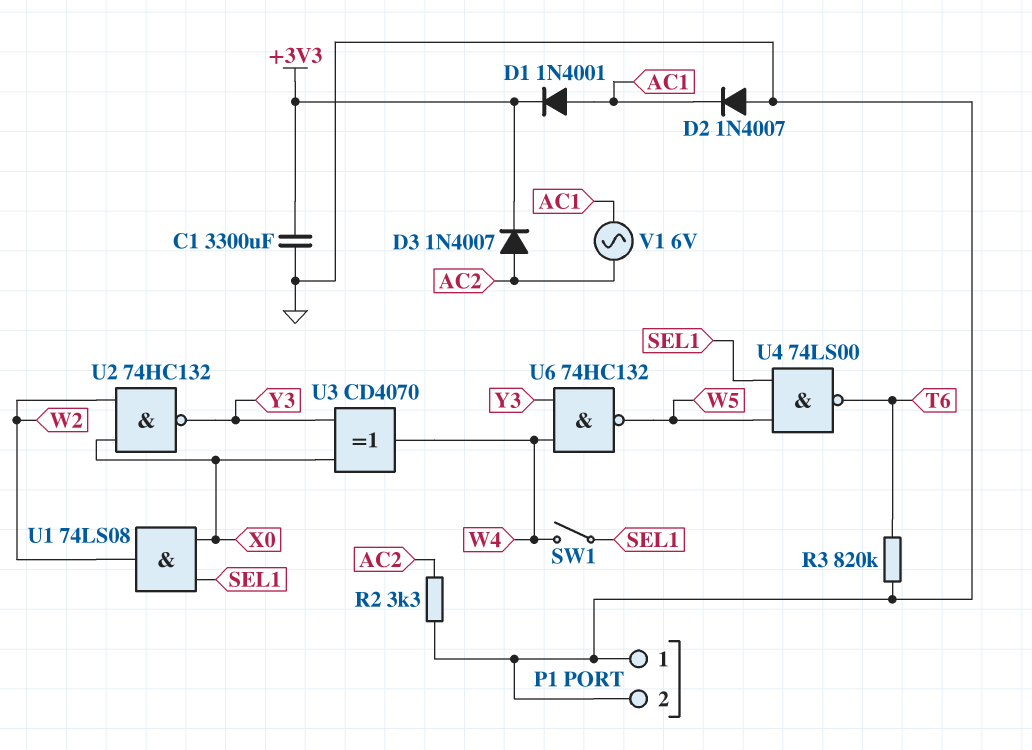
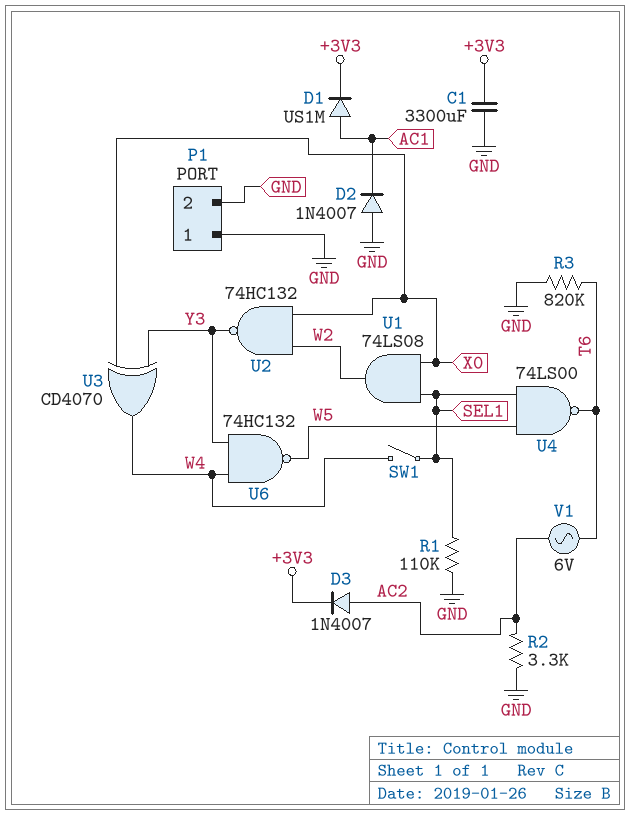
D1: diode 1N4001 (A AC1, K +3V3) -> diode US1M (A AC1, K +3V3)
R1: none -> 110k (GND, SEL1)
V1: AC 6V (AC1, AC2) -> AC 6V (AC2, T6)

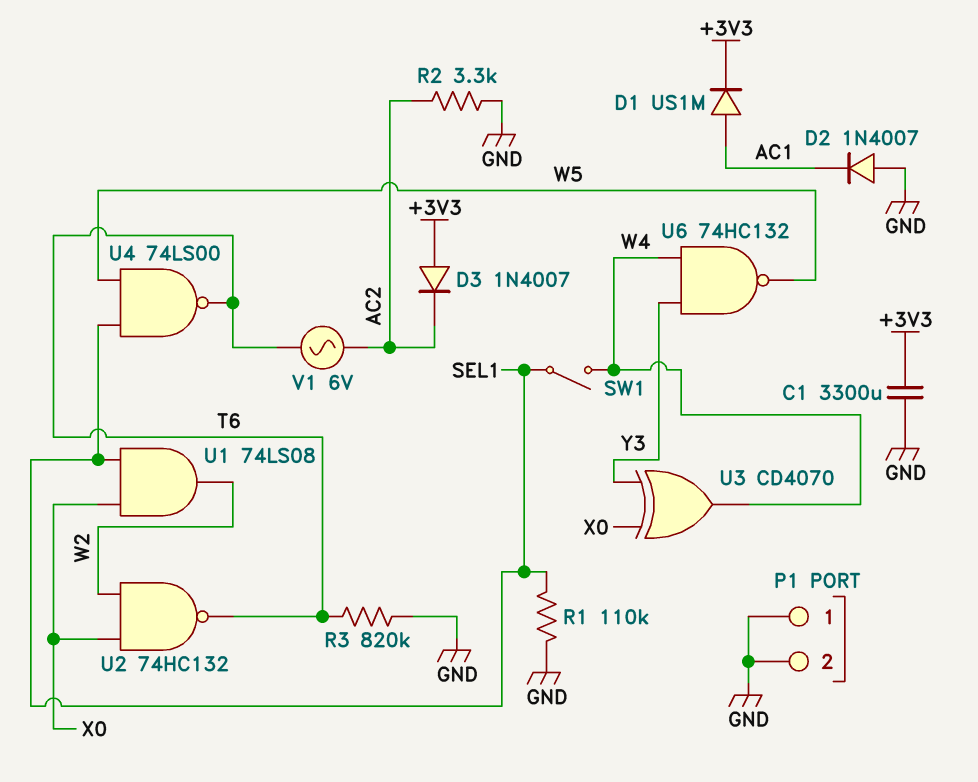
D3: diode 1N4007 (A AC2, K +3V3) -> diode 1N4007 (A +3V3, K AC2)
U2: NAND 74HC132 (in W2, in X0, out Y3) -> NAND 74HC132 (in W2, in X0, out T6)

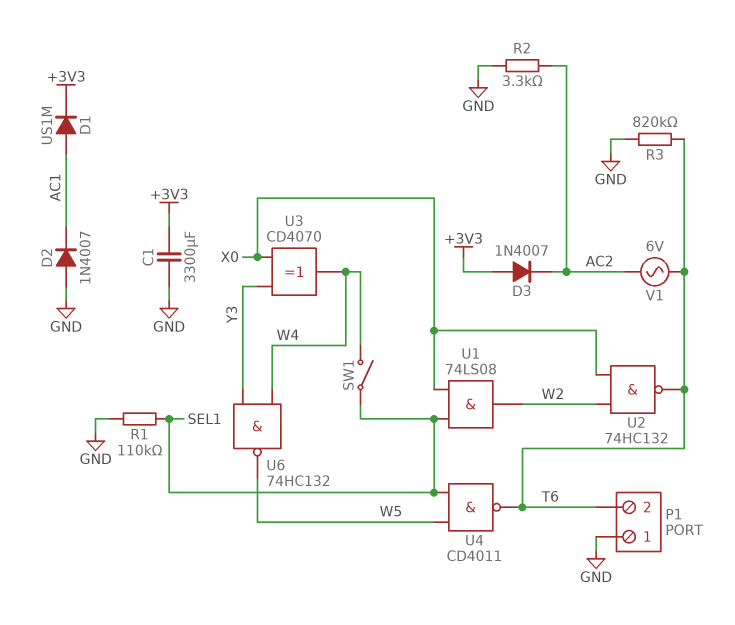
P1 pin 2: GND -> T6
U4: NAND 74LS00 (in SEL1, in W5, out T6) -> NAND CD4011 (in SEL1, in W5, out T6)

